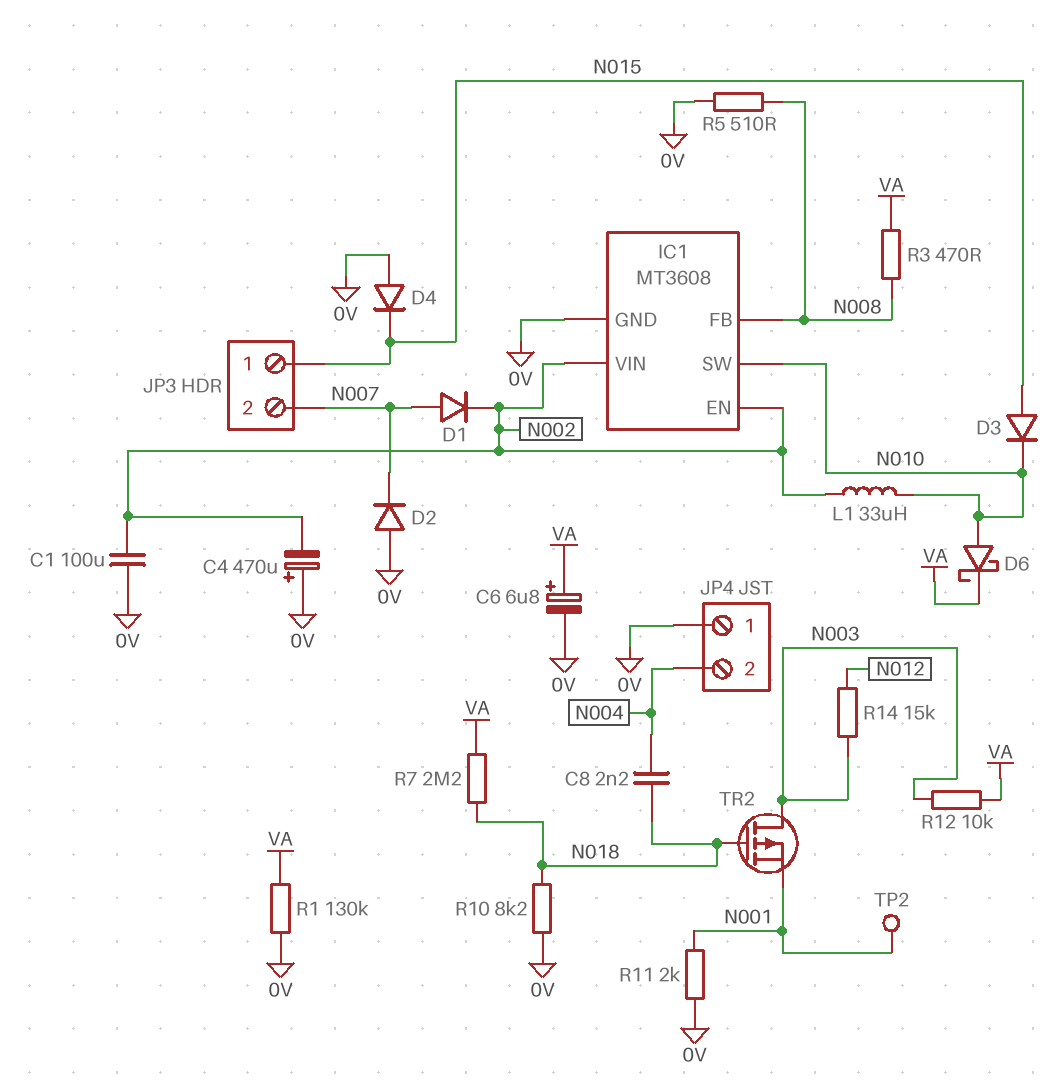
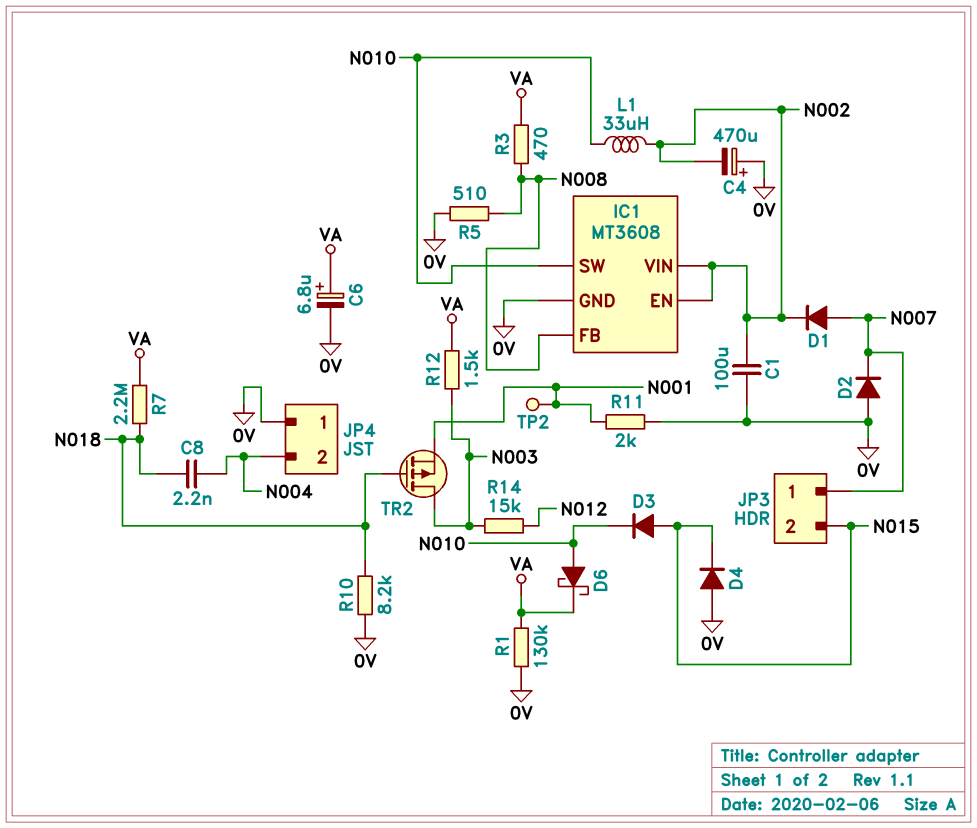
JP3 pin 1: N015 -> N007
JP3 pin 2: N007 -> N015
R12: 10k (N003, VA) -> 1.5k (N003, VA)

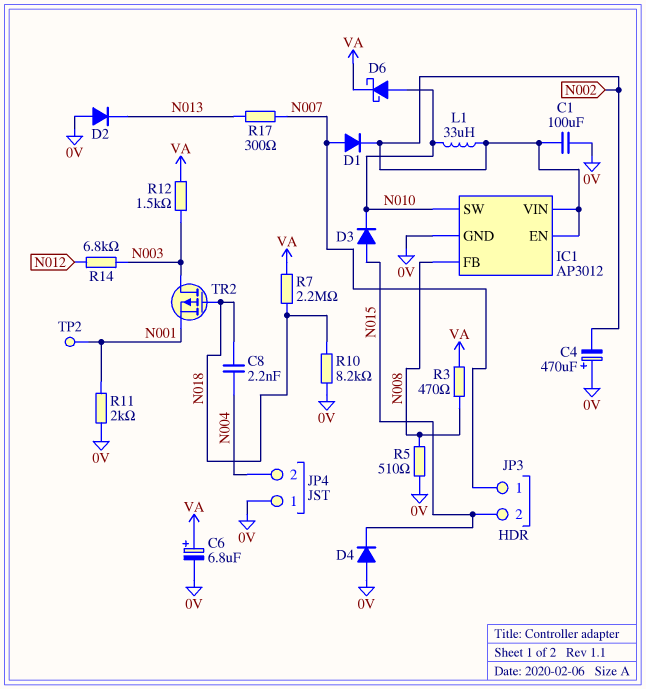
D2: diode (A 0V, K N007) -> diode (A 0V, K N013)
IC1: MT3608 -> AP3012
R1: 130k (0V, VA) -> none
R14: 15k (N003, N012) -> 6.8k (N003, N012)
R17: none -> 300 (N007, N013)

